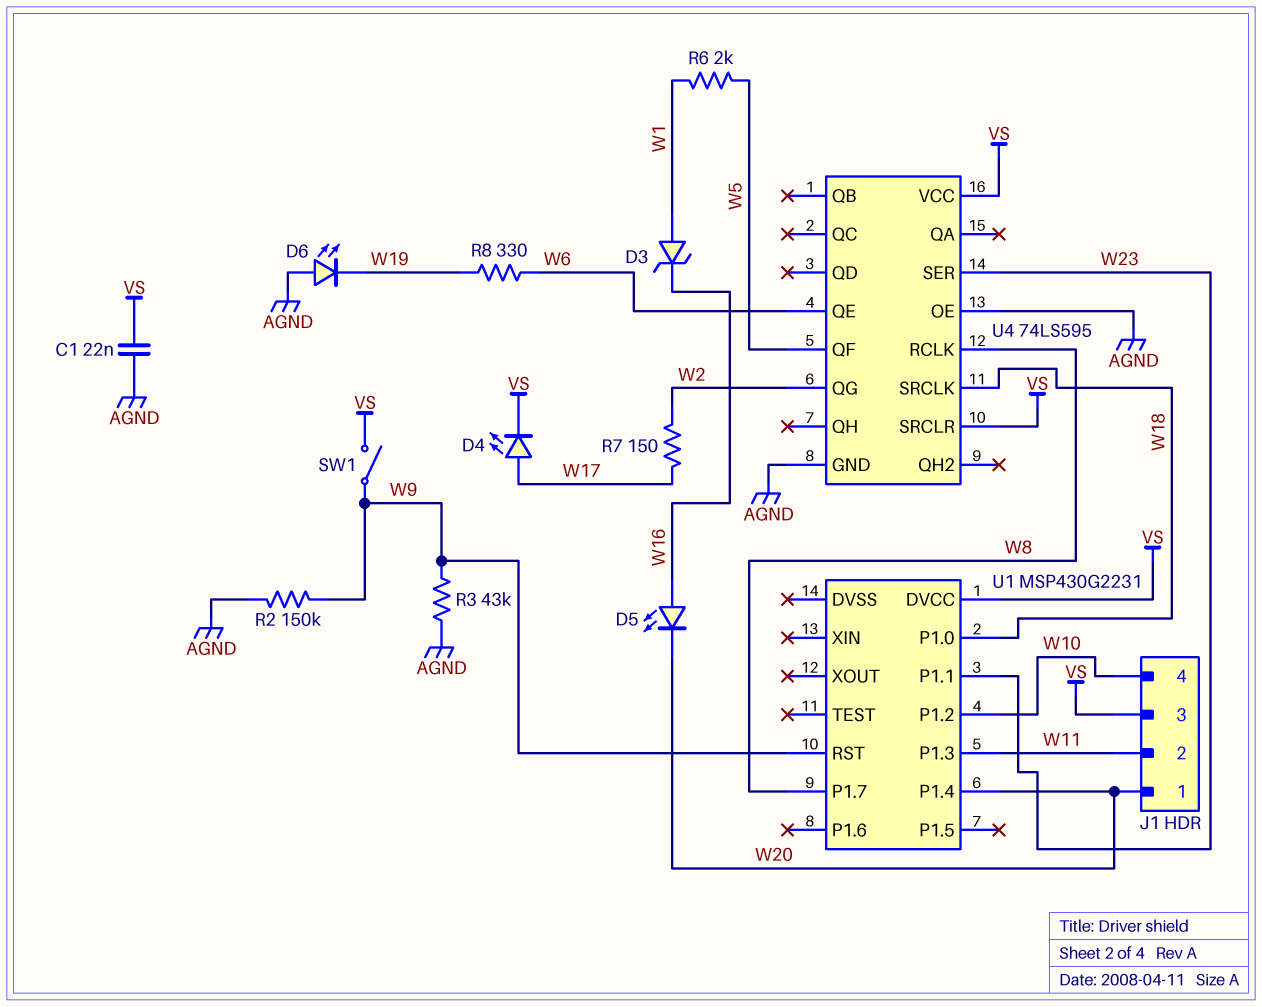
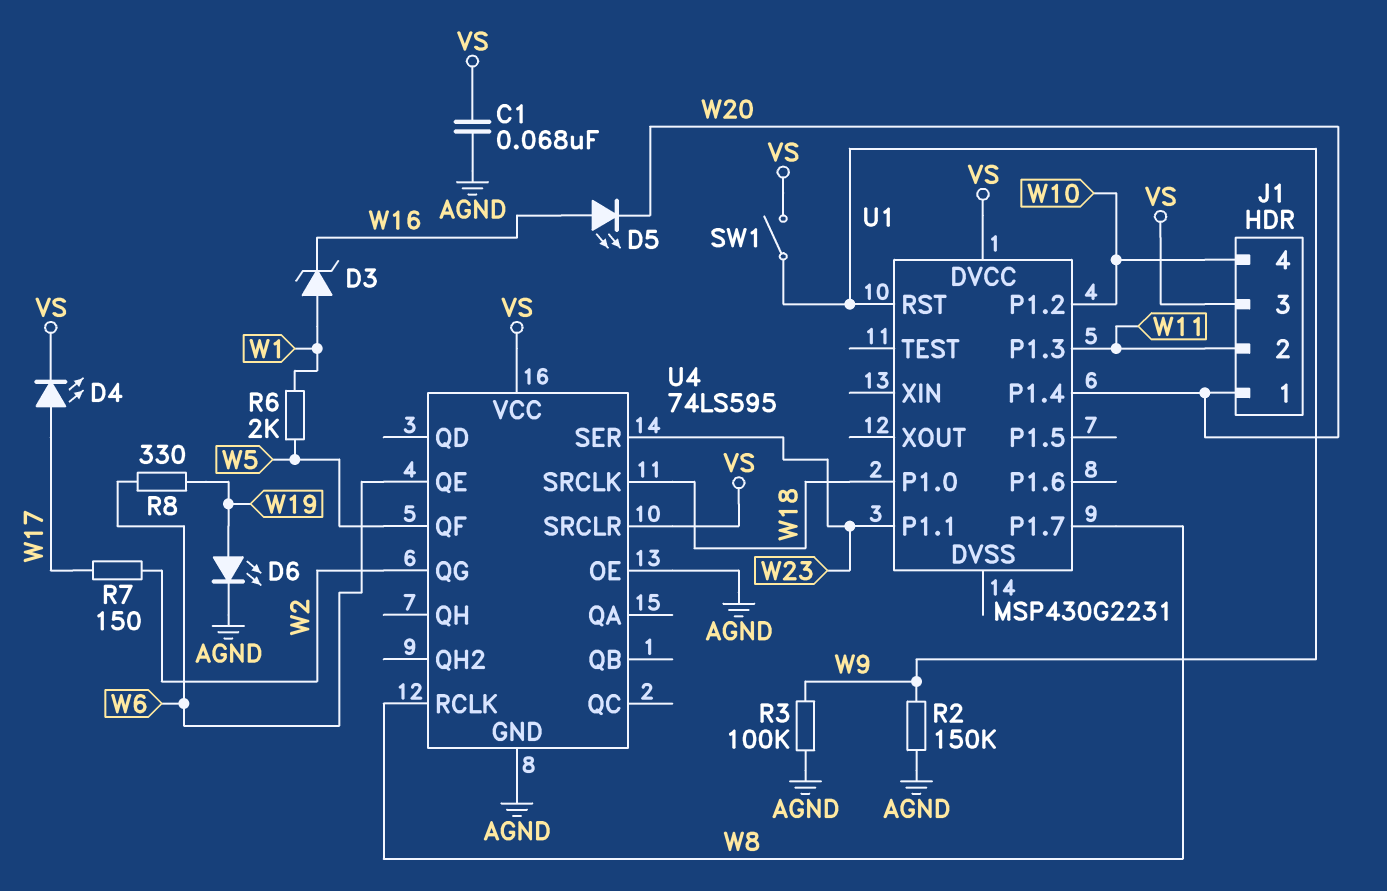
C1: 22nF (AGND, VS) -> 68nF (AGND, VS)
D6: LED (A AGND, K W19) -> LED (A W19, K AGND)
R3: 43k (AGND, W9) -> 100k (AGND, W9)

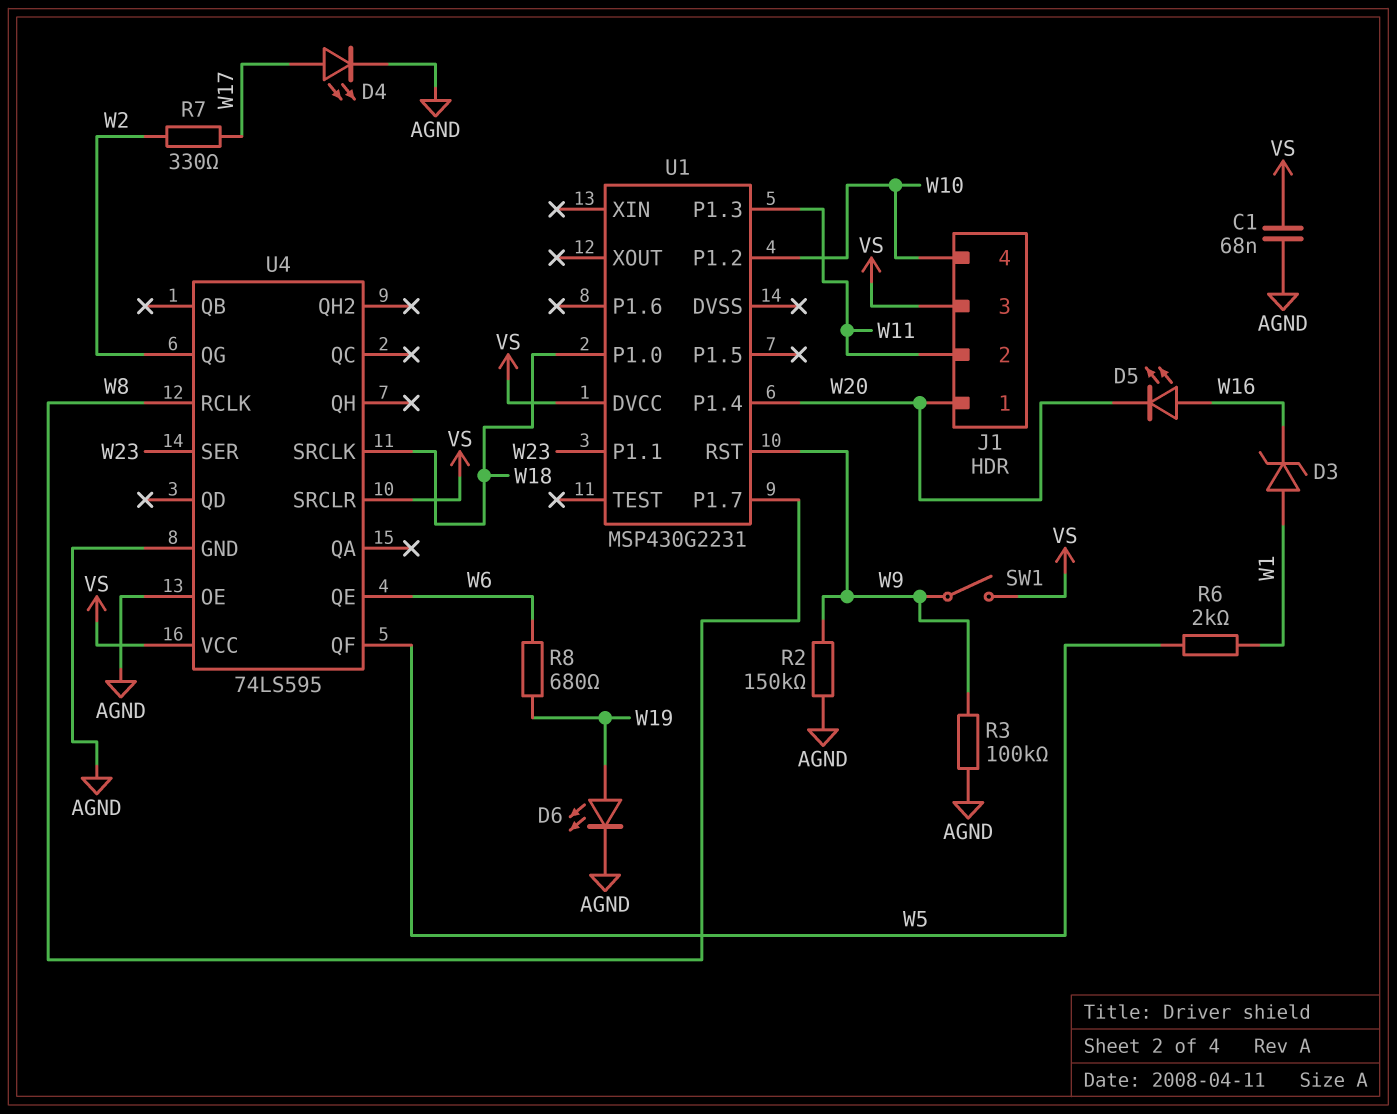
D4: LED (A W17, K VS) -> LED (A W17, K AGND)
R7: 150 (W2, W17) -> 330 (W2, W17)
R8: 330 (W6, W19) -> 680 (W6, W19)

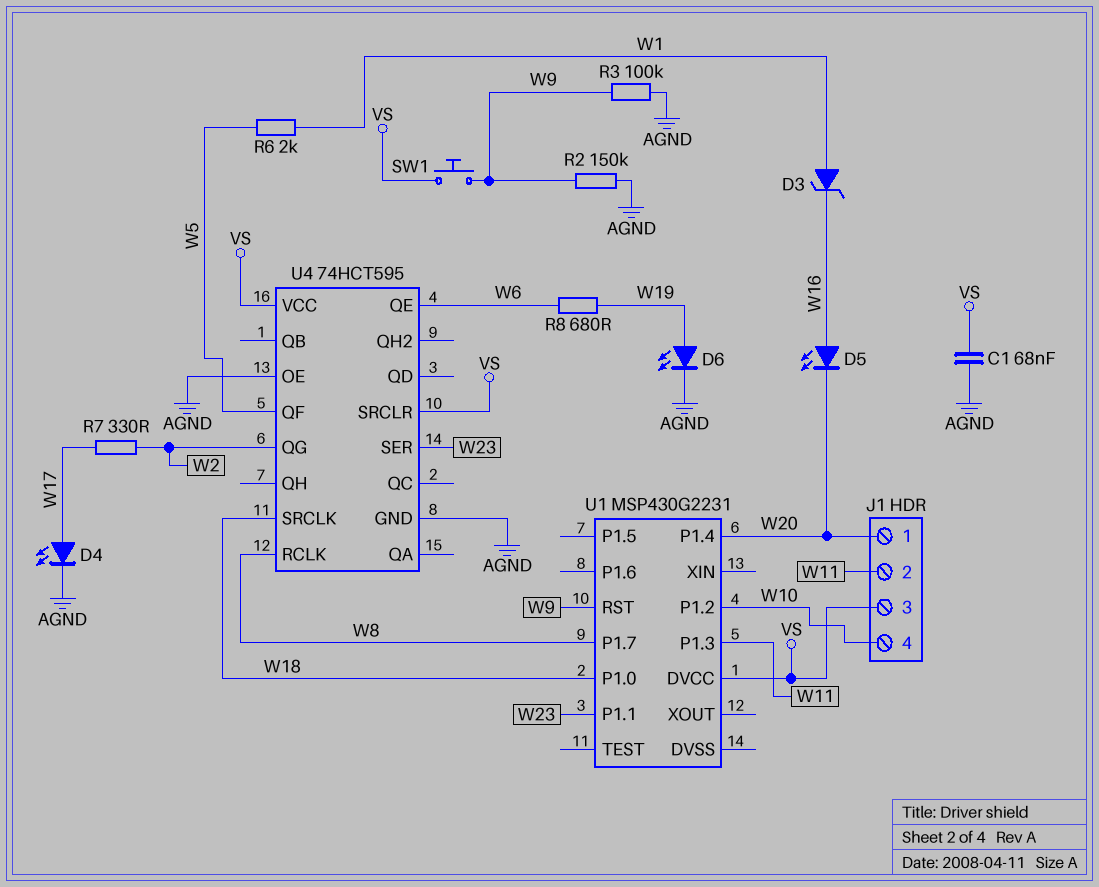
SW1: switch (VS, W9) -> button (VS, W9)
U4: 74LS595 -> 74HCT595

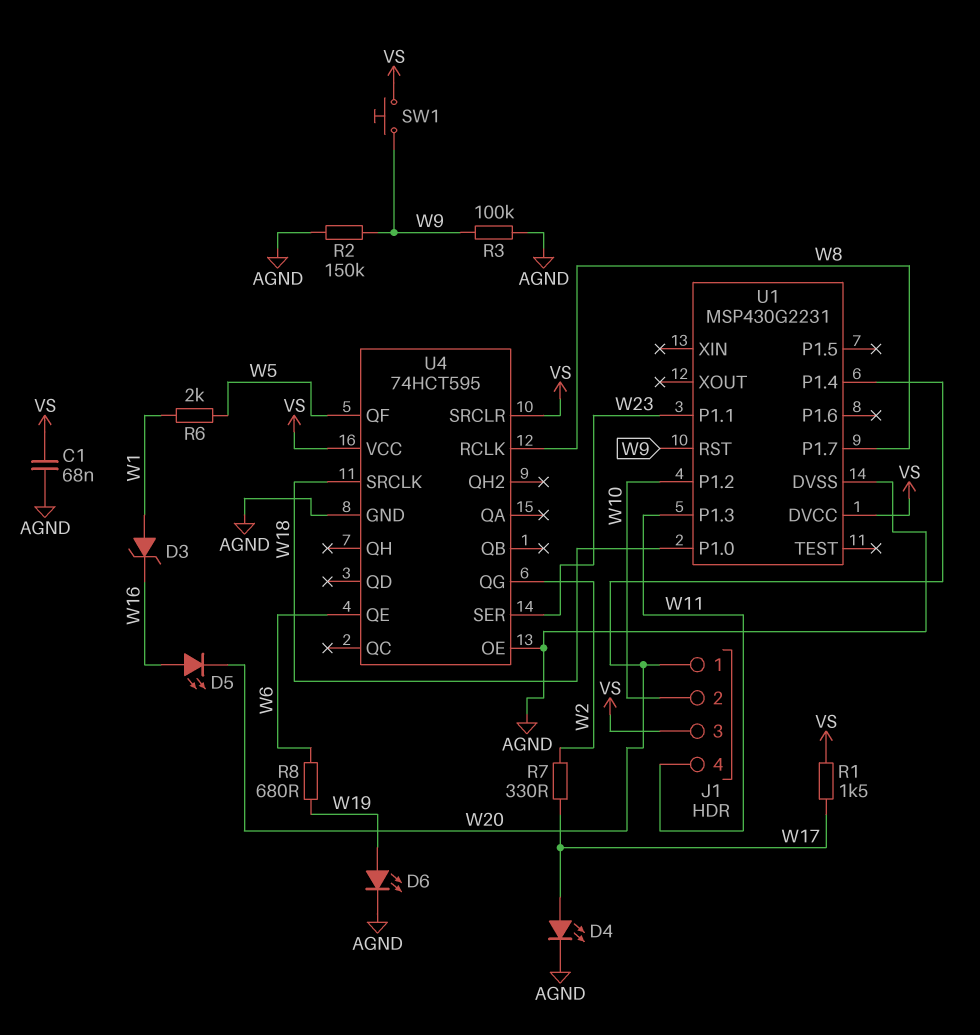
J1 pin 2: W11 -> W10
J1 pin 4: W10 -> W11
R1: none -> 1.5k (VS, W17)
U1 pin DVSS: none -> AGND

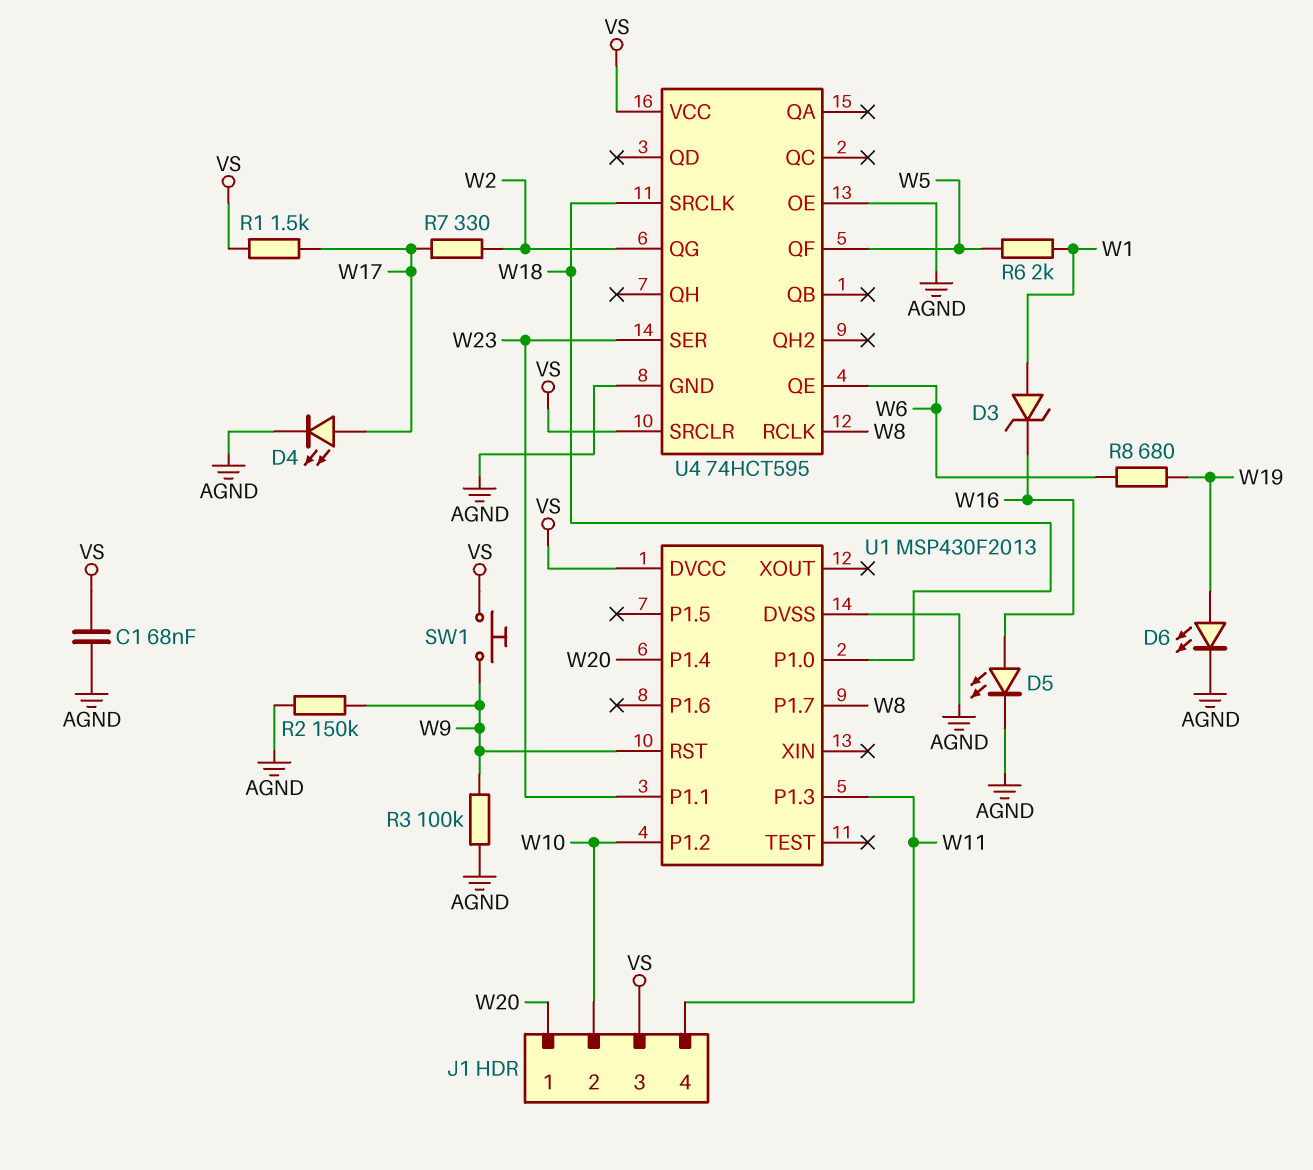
D5: LED (A W16, K W20) -> LED (A W16, K AGND)
U1: MSP430G2231 -> MSP430F2013

